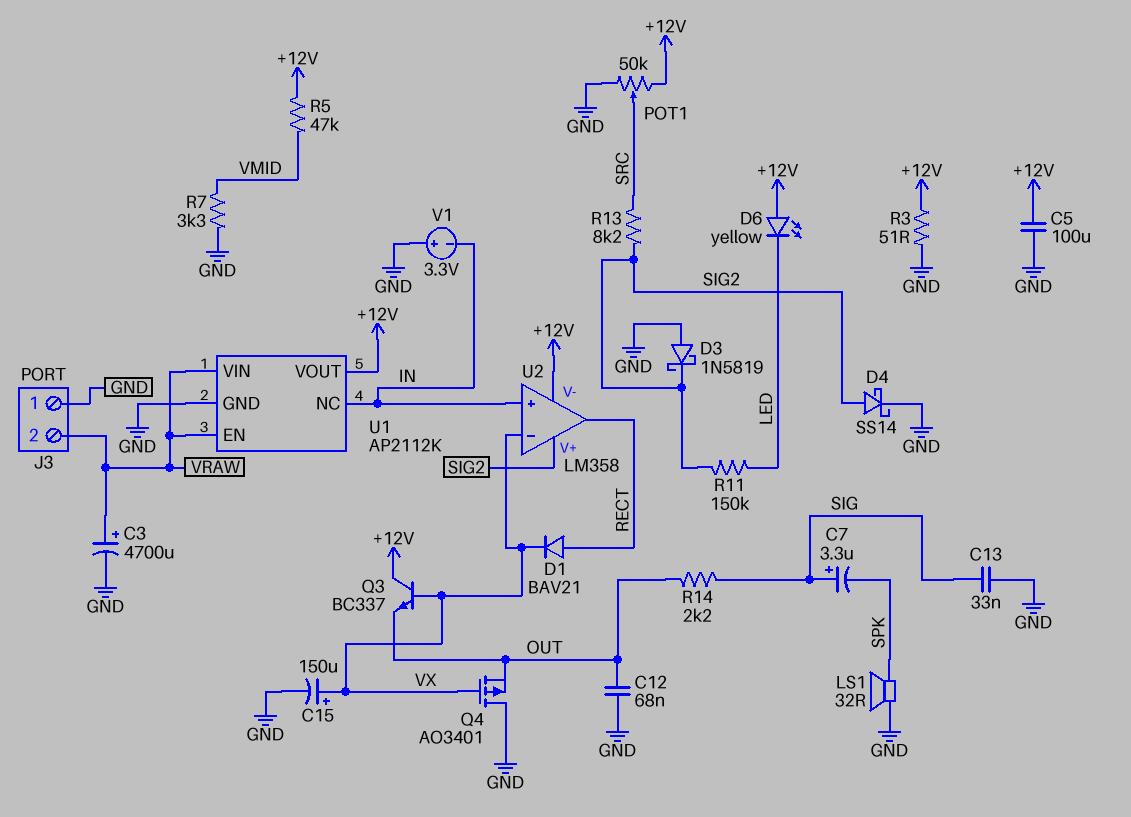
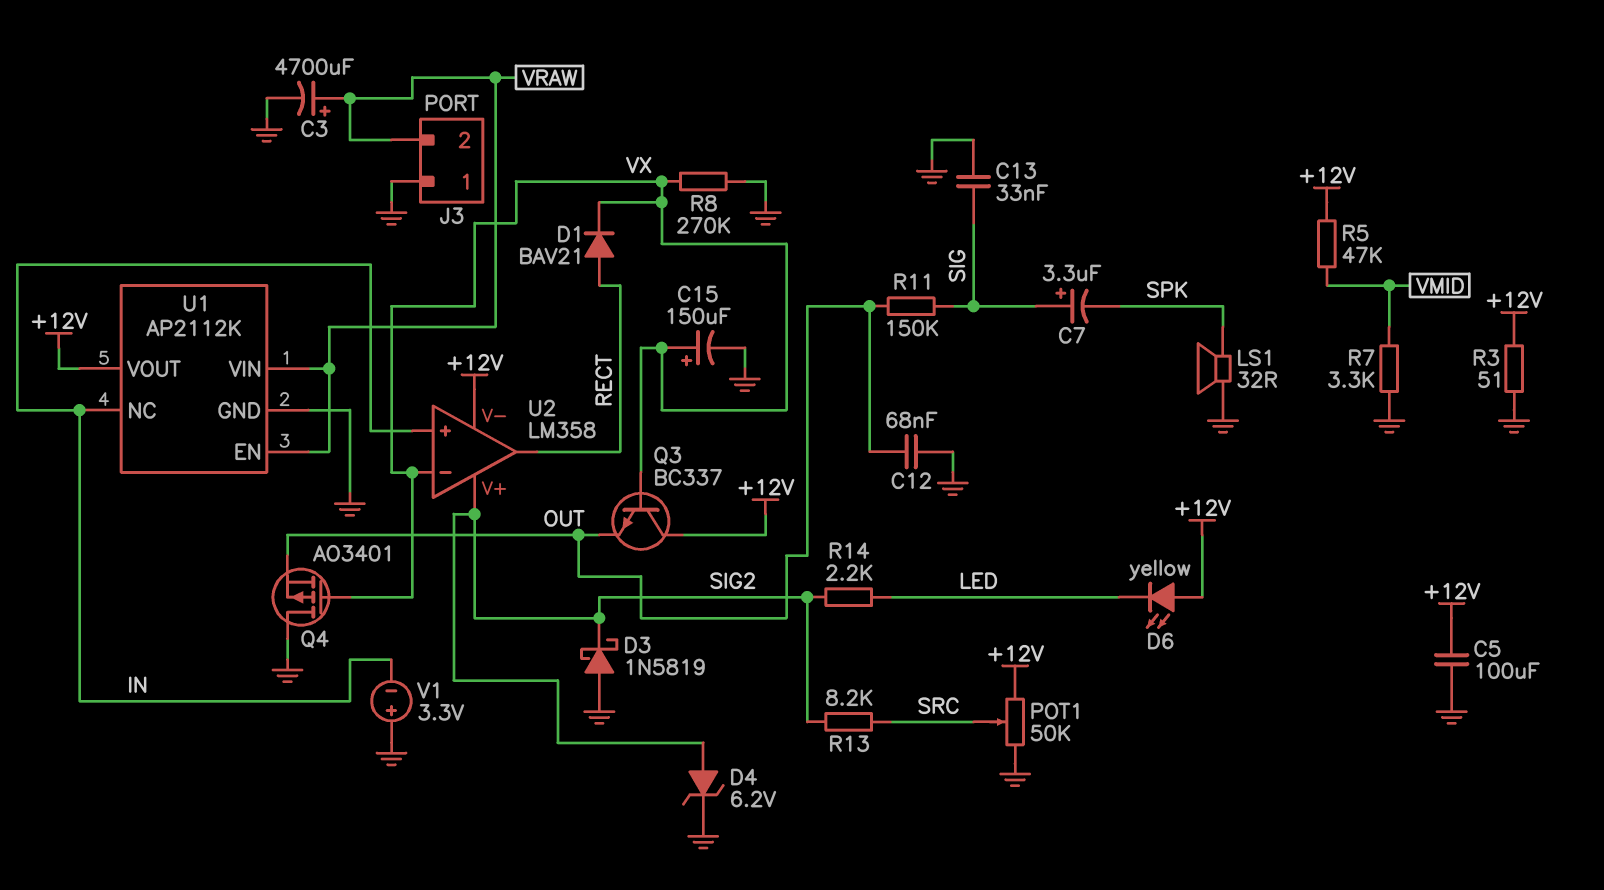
D4: schottky SS14 (A SIG2, K GND) -> zener 6.2V (A SIG2, K GND)
R8: none -> 270k (GND, VX)
R11: 150k (LED, SIG2) -> 150k (OUT, SIG)
R14: 2.2k (OUT, SIG) -> 2.2k (LED, SIG2)

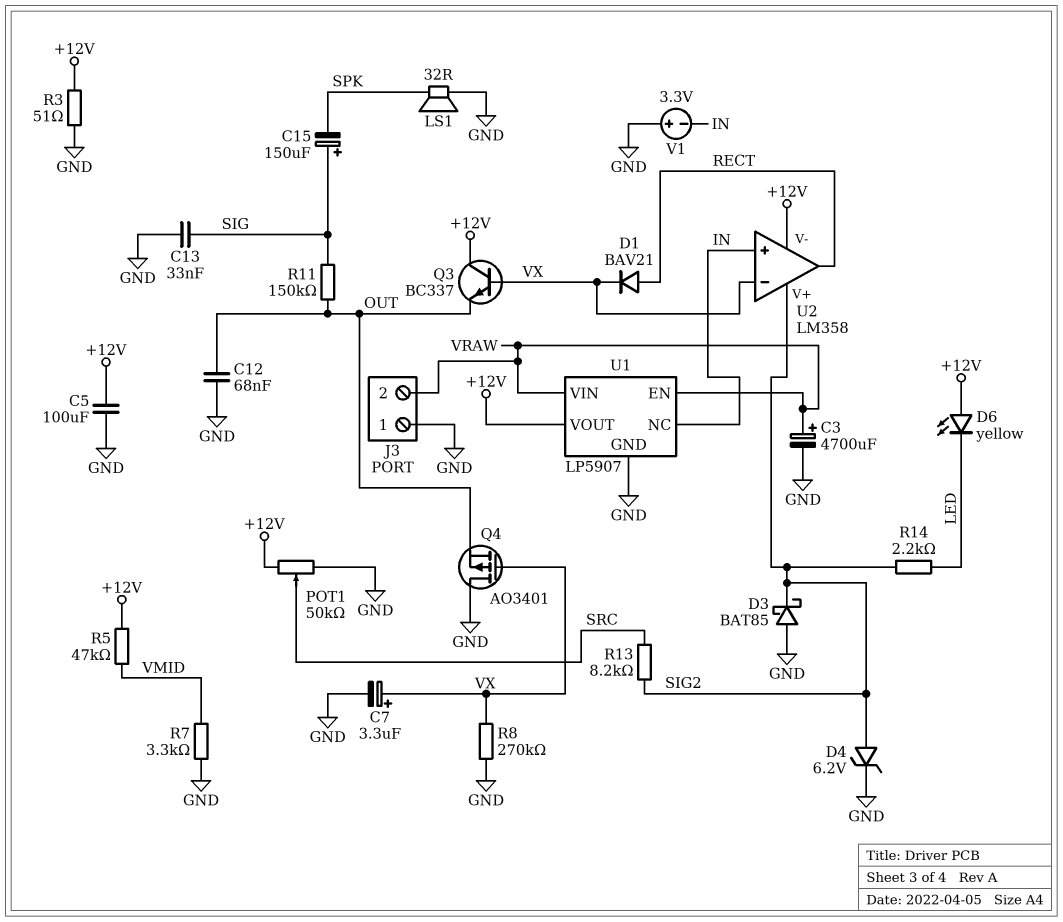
C7: 3.3uF (plus SIG, minus SPK) -> 3.3uF (plus VX, minus GND)
C15: 150uF (plus VX, minus GND) -> 150uF (plus SIG, minus SPK)
D3: schottky 1N5819 (A GND, K SIG2) -> schottky BAT85 (A GND, K SIG2)
U1: AP2112K -> LP5907

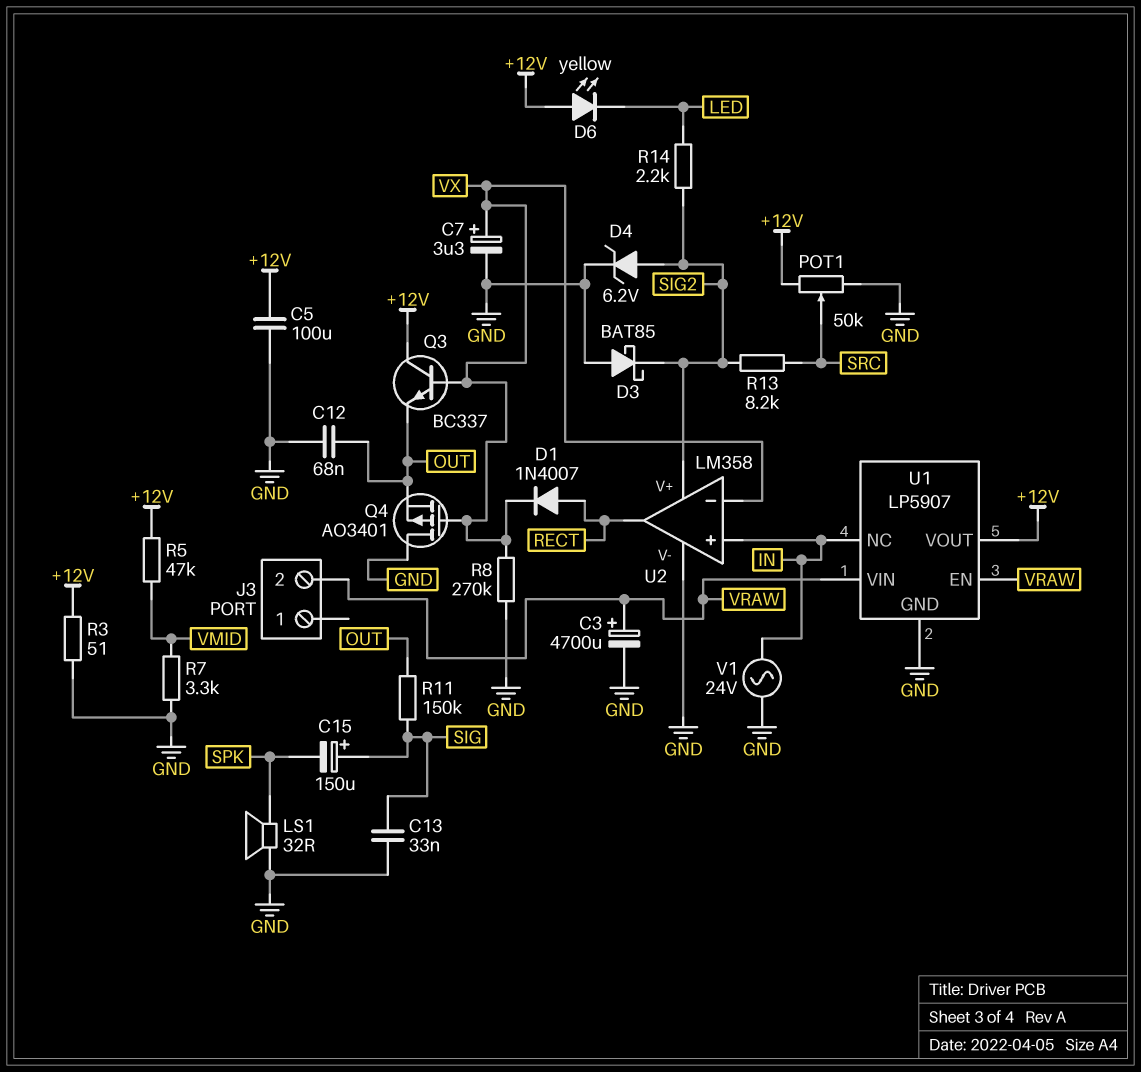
D1: diode BAV21 (A RECT, K VX) -> diode 1N4007 (A RECT, K VX)
J3 pin 1: GND -> none
U2 pin V-: +12V -> GND
V1: 3.3V (plus GND, minus IN) -> AC 24V (GND, IN)

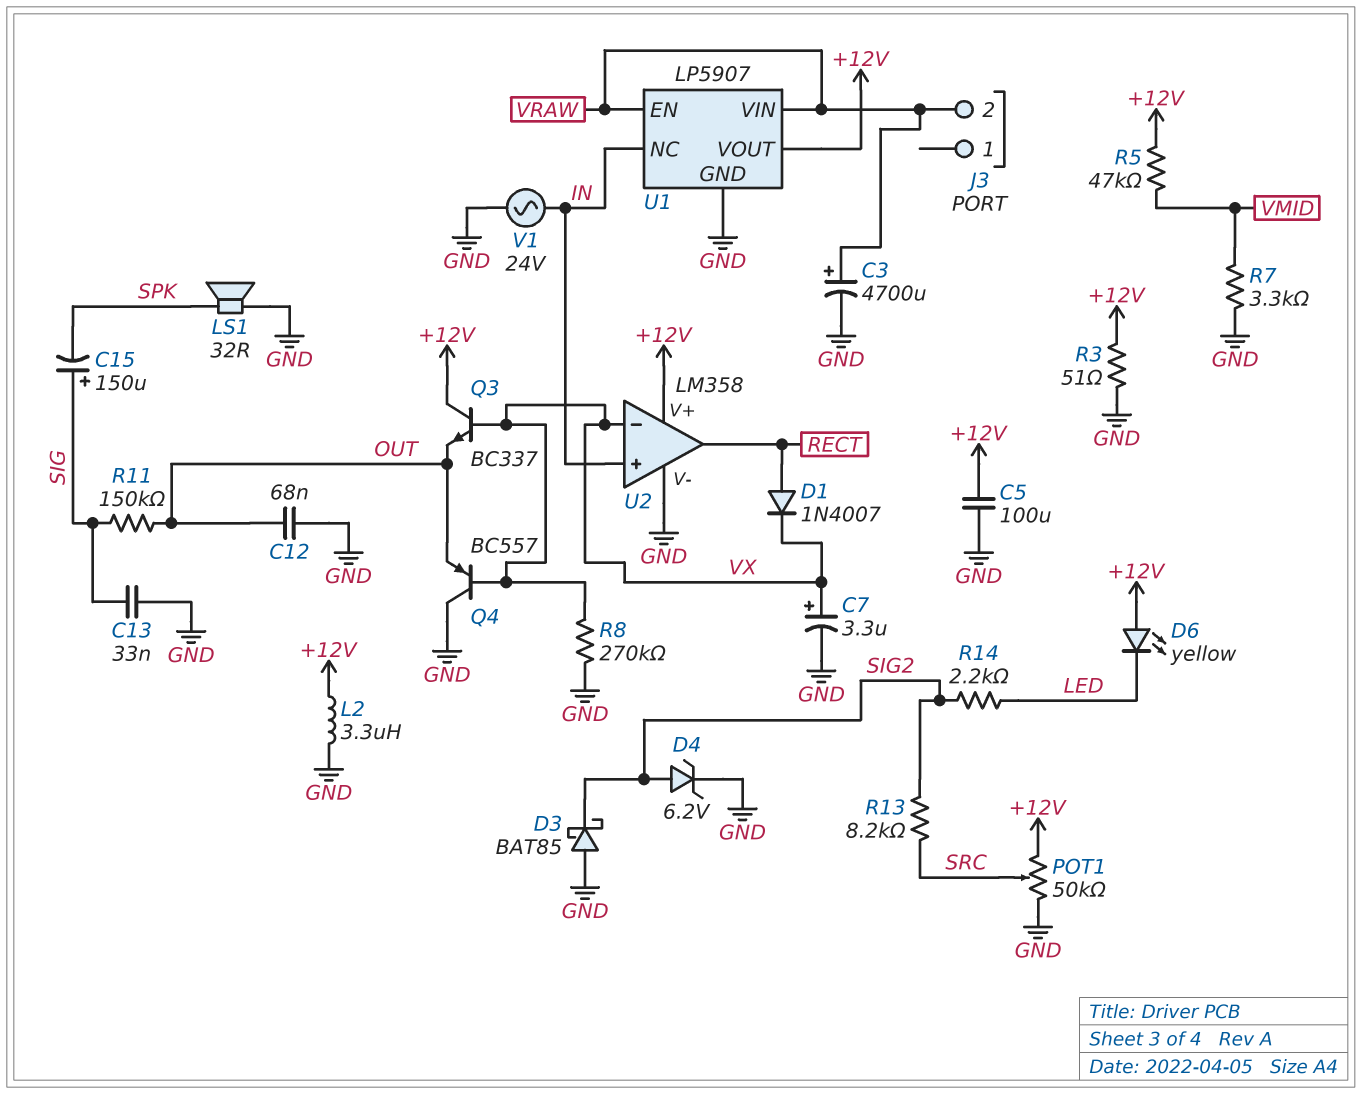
L2: none -> 3.3uH (+12V, GND)
Q4: PMOS AO3401 (G VX, D GND, S OUT) -> PNP BC557 (B VX, C GND, E OUT)
U2 pin V+: SIG2 -> +12V

